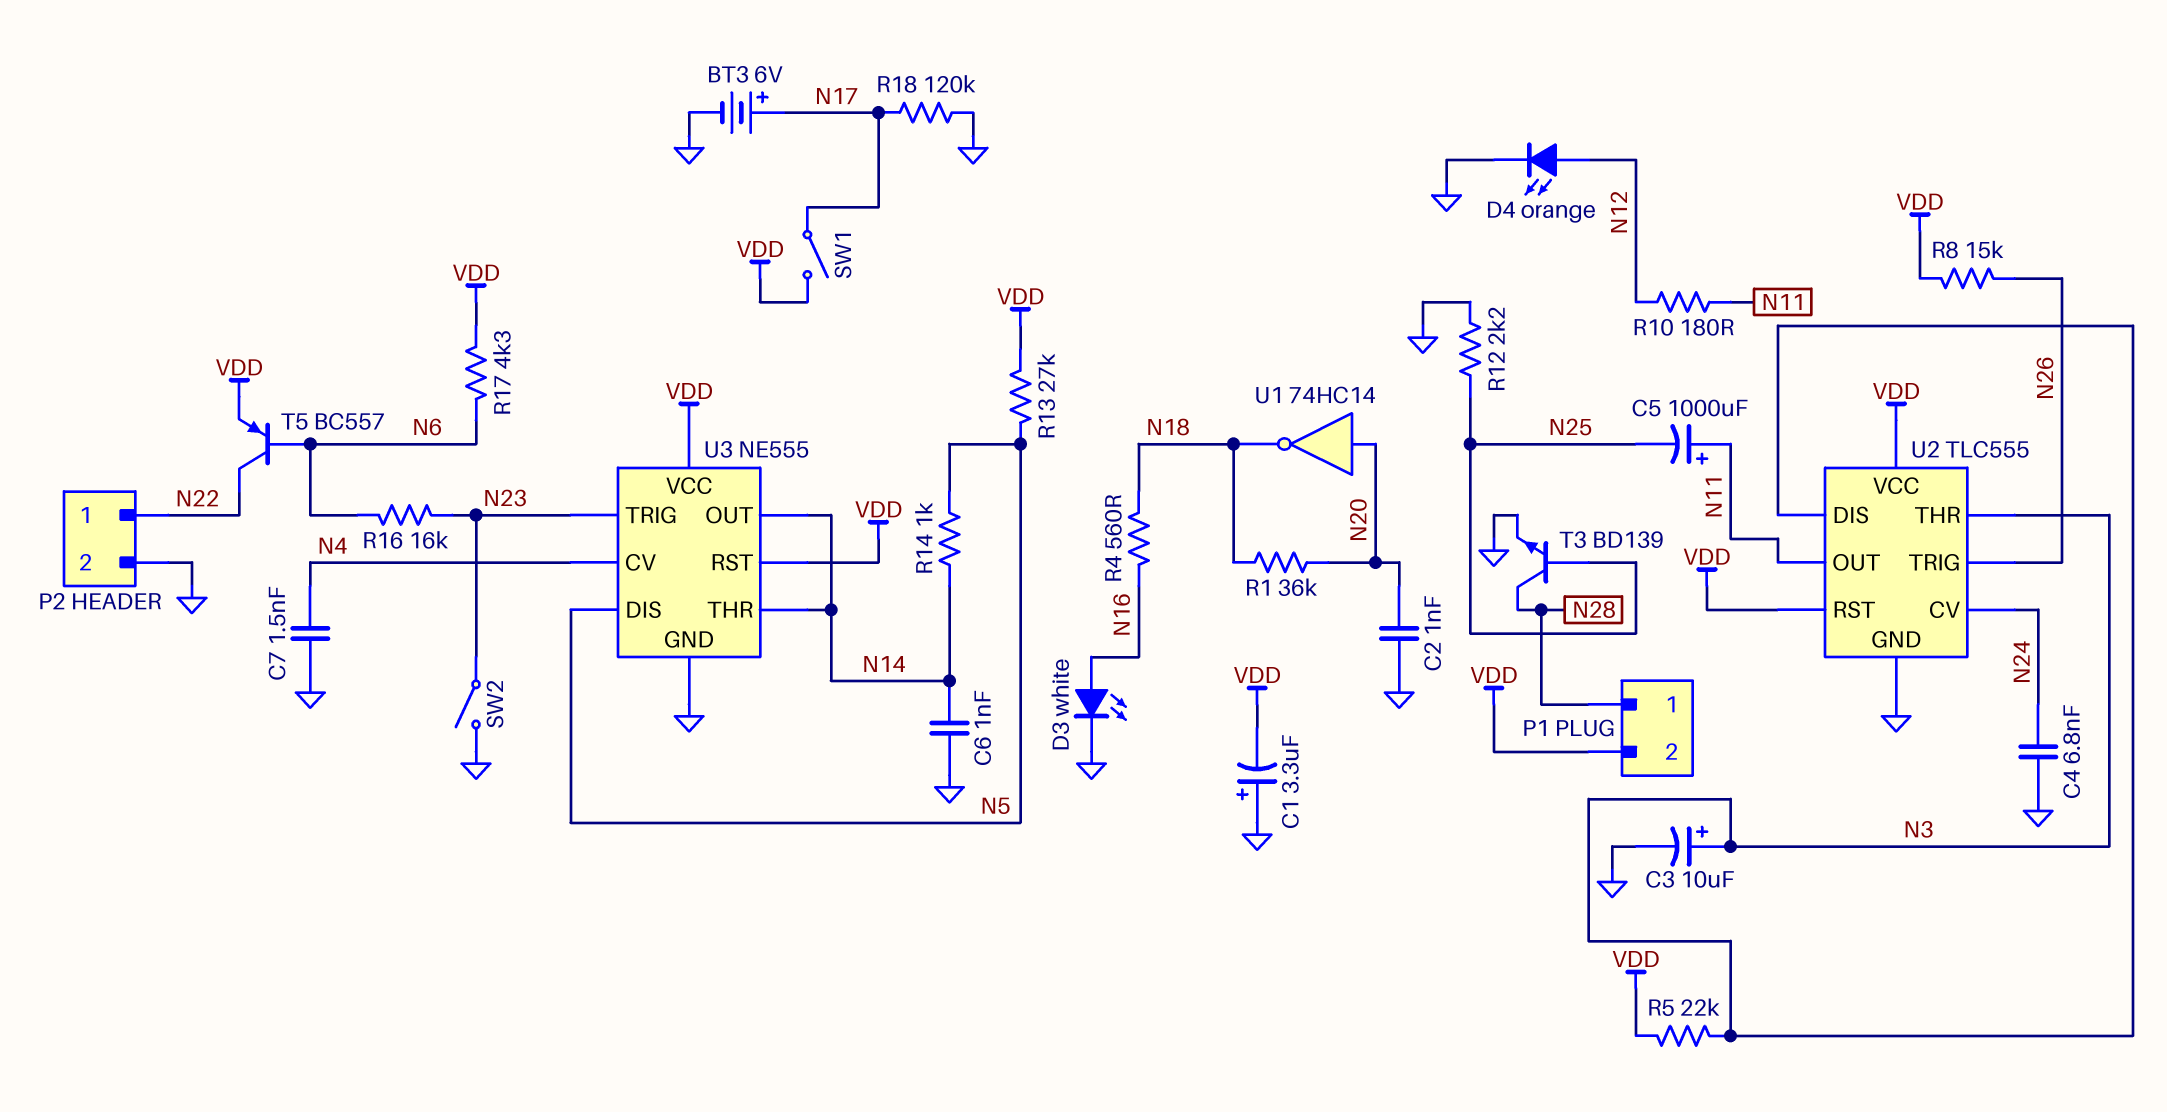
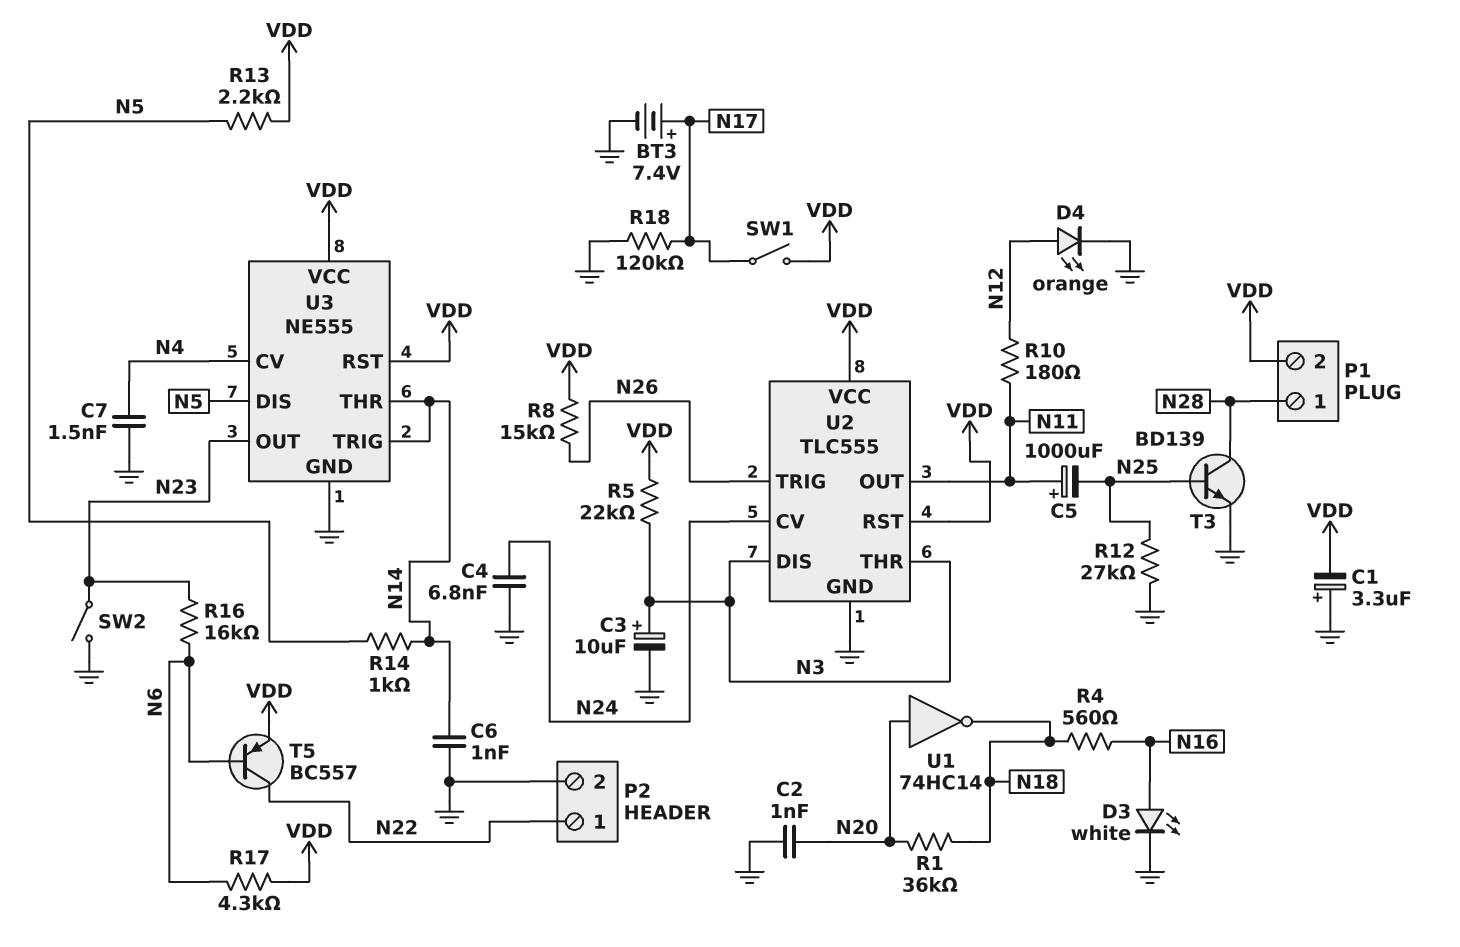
BT3: 6V (plus N17, minus GND) -> 7.4V (plus N17, minus GND)
R12: 2.2k (GND, N25) -> 27k (GND, N25)
R13: 27k (N5, VDD) -> 2.2k (N5, VDD)
U3 pin OUT: N14 -> N23
U3 pin TRIG: N23 -> N14

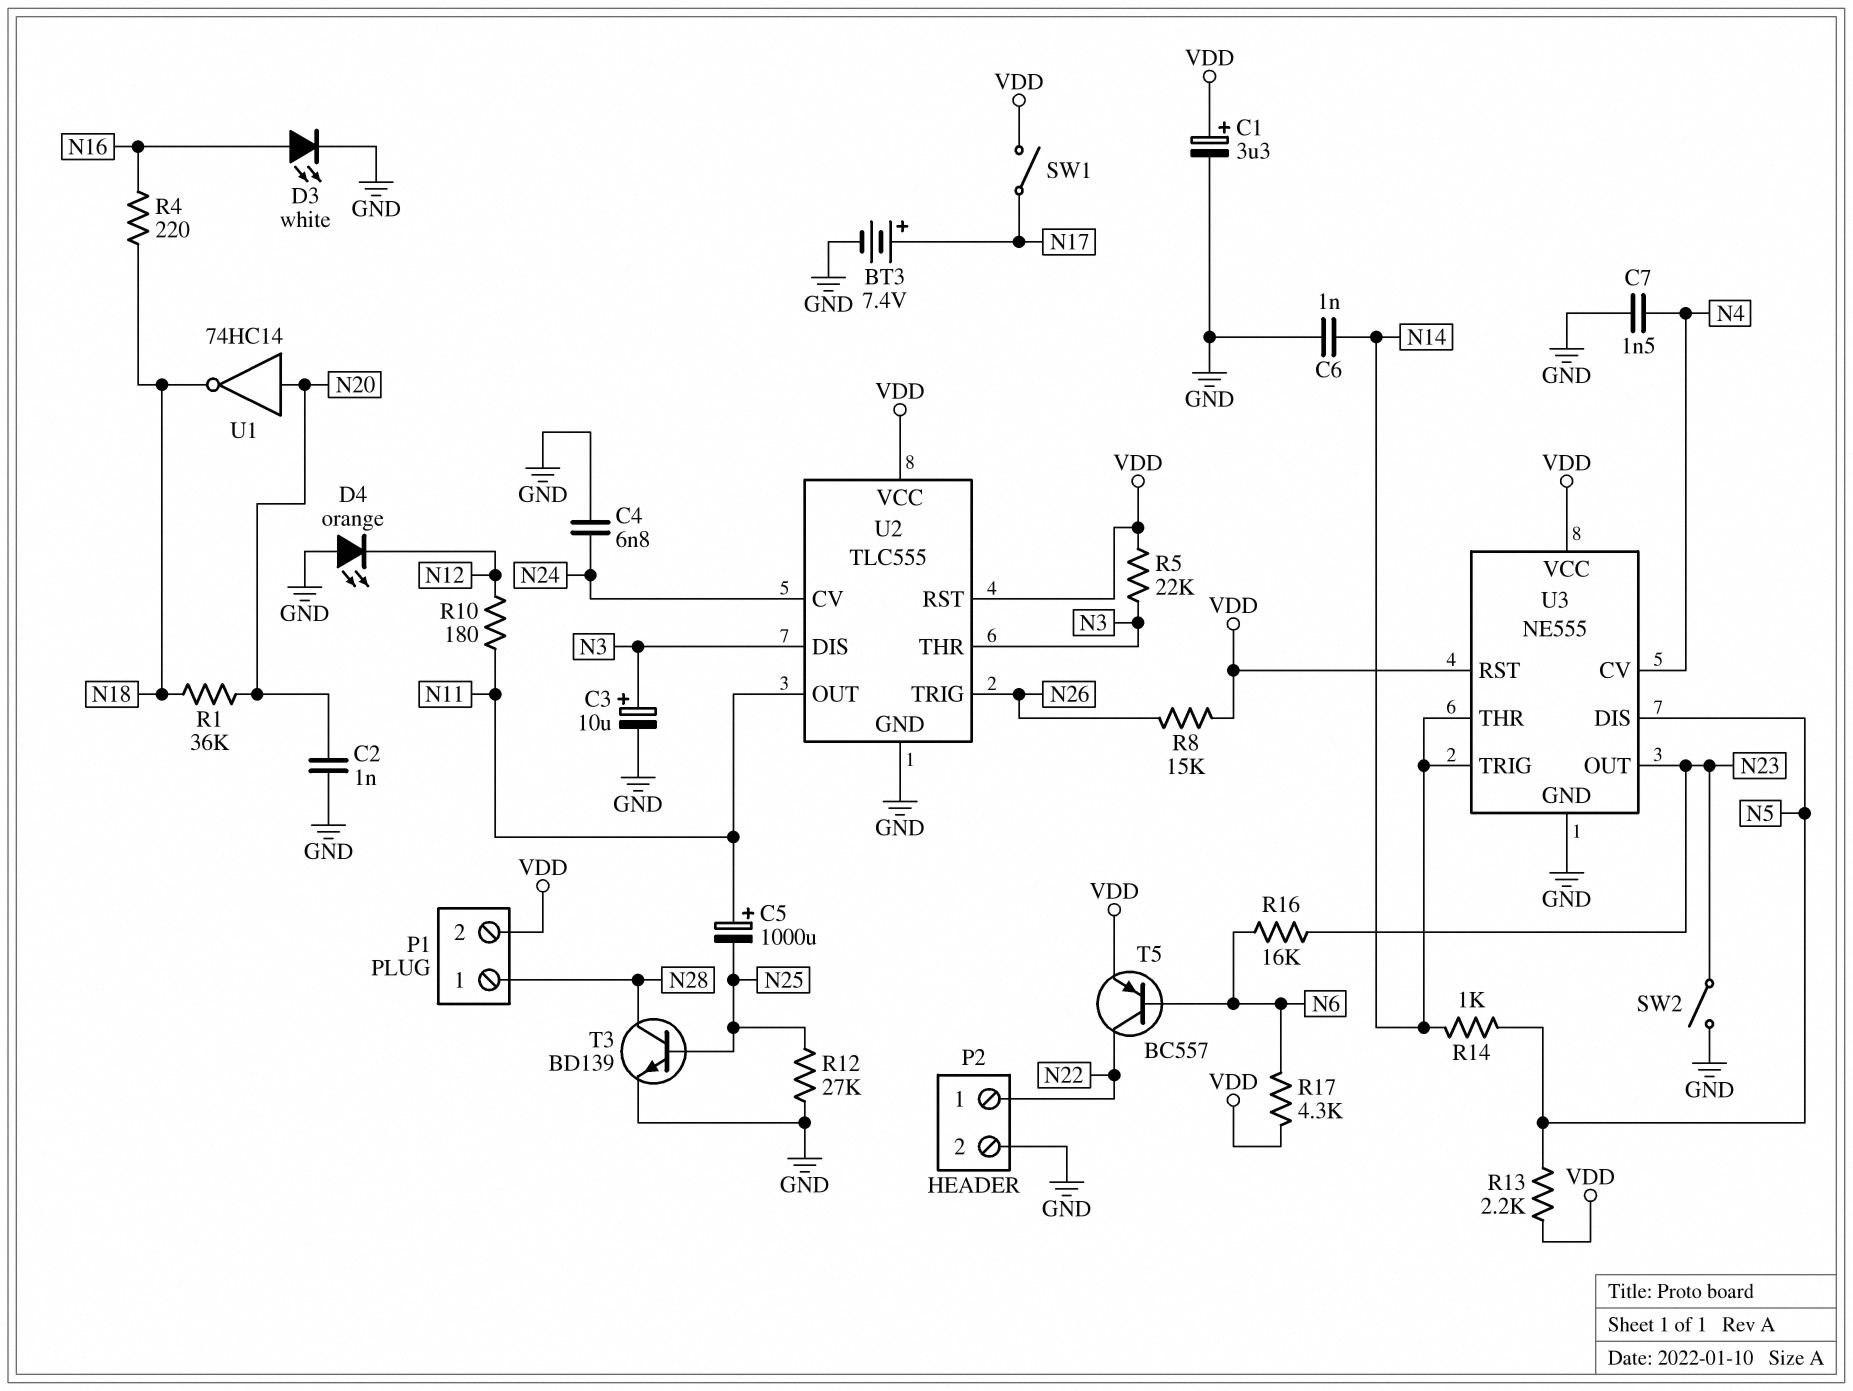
C1: 3.3uF (plus GND, minus VDD) -> 3.3uF (plus VDD, minus GND)
D4: LED orange (A N12, K GND) -> LED orange (A GND, K N12)
R4: 560 (N16, N18) -> 220 (N16, N18)
R18: 120k (GND, N17) -> none

